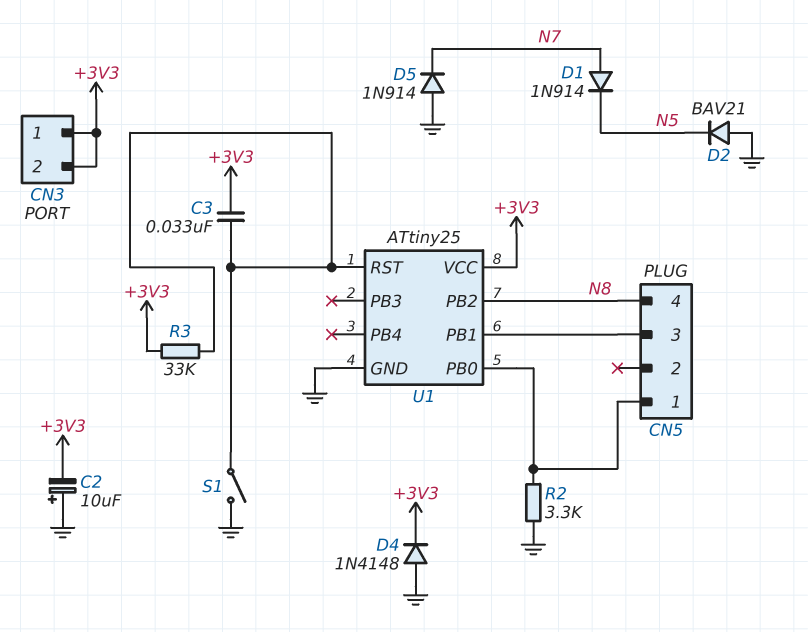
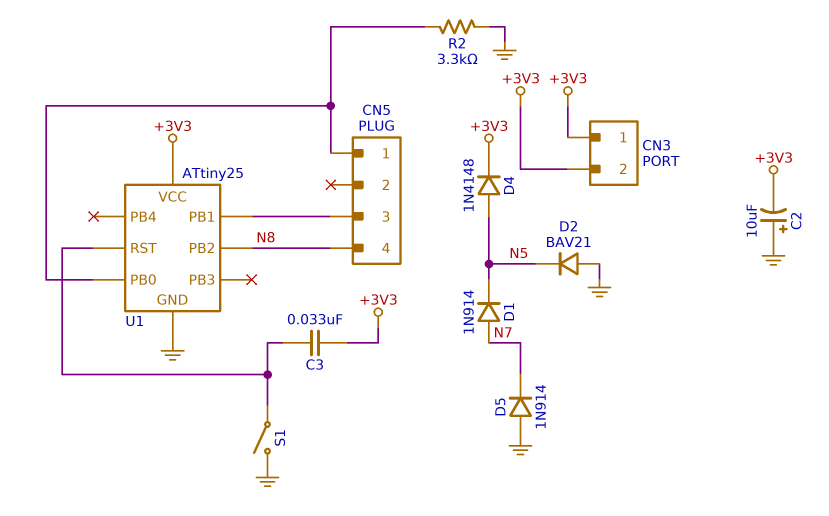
D4: diode 1N4148 (A GND, K +3V3) -> diode 1N4148 (A N5, K +3V3)
R3: 33k (+3V3, U1/RST) -> none

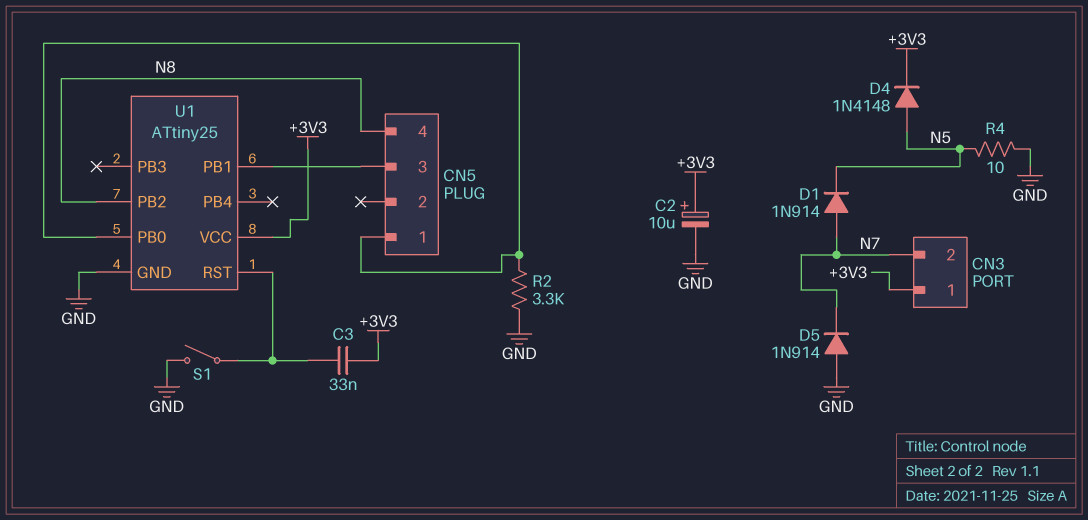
C2: 10uF (plus GND, minus +3V3) -> 10uF (plus +3V3, minus GND)
CN3 pin 2: +3V3 -> N7
D2: diode BAV21 (A GND, K N5) -> none
R4: none -> 10 (GND, N5)

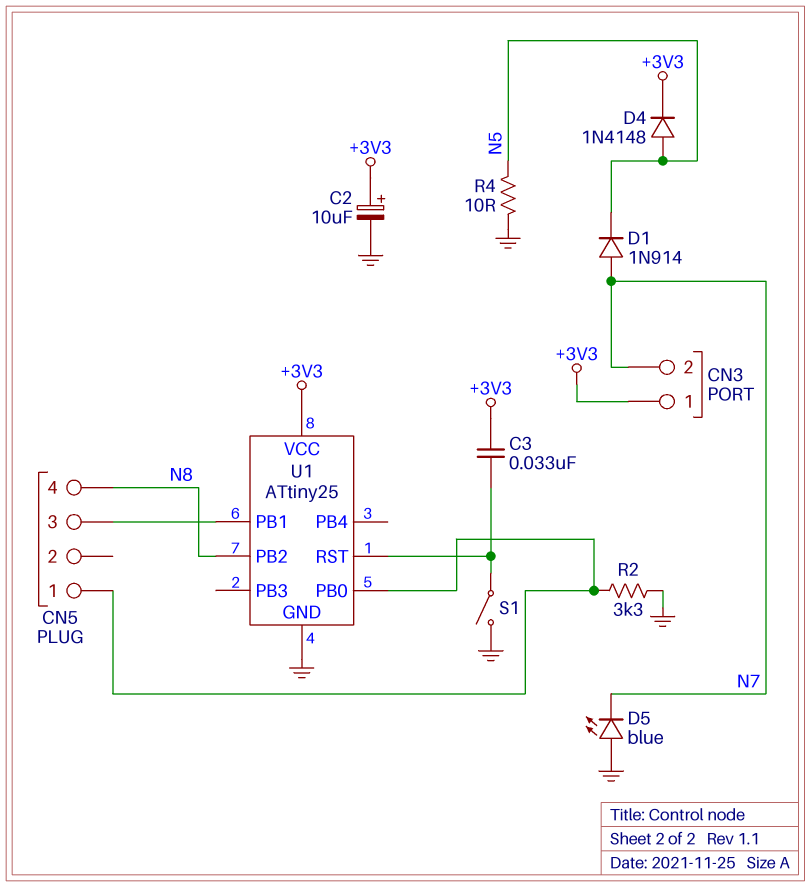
D5: diode 1N914 (A GND, K N7) -> LED blue (A GND, K N7)

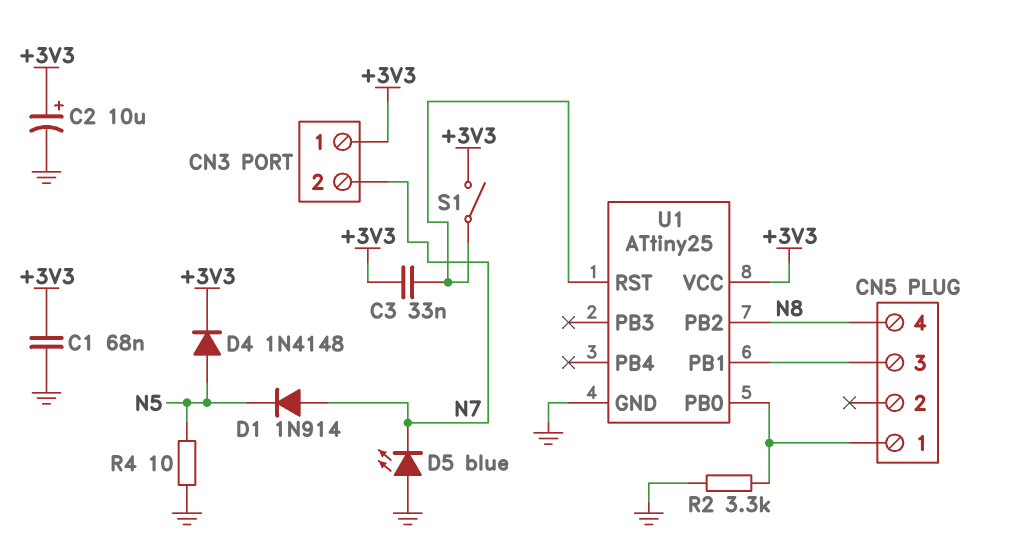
C1: none -> 68nF (+3V3, GND)
S1: switch (GND, U1/RST) -> switch (+3V3, U1/RST)

